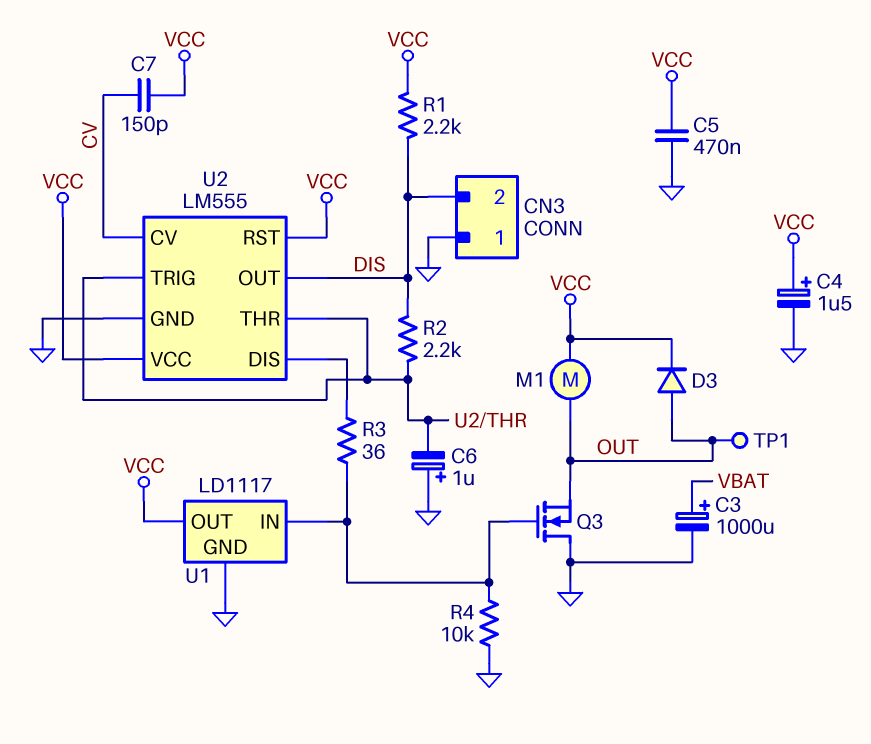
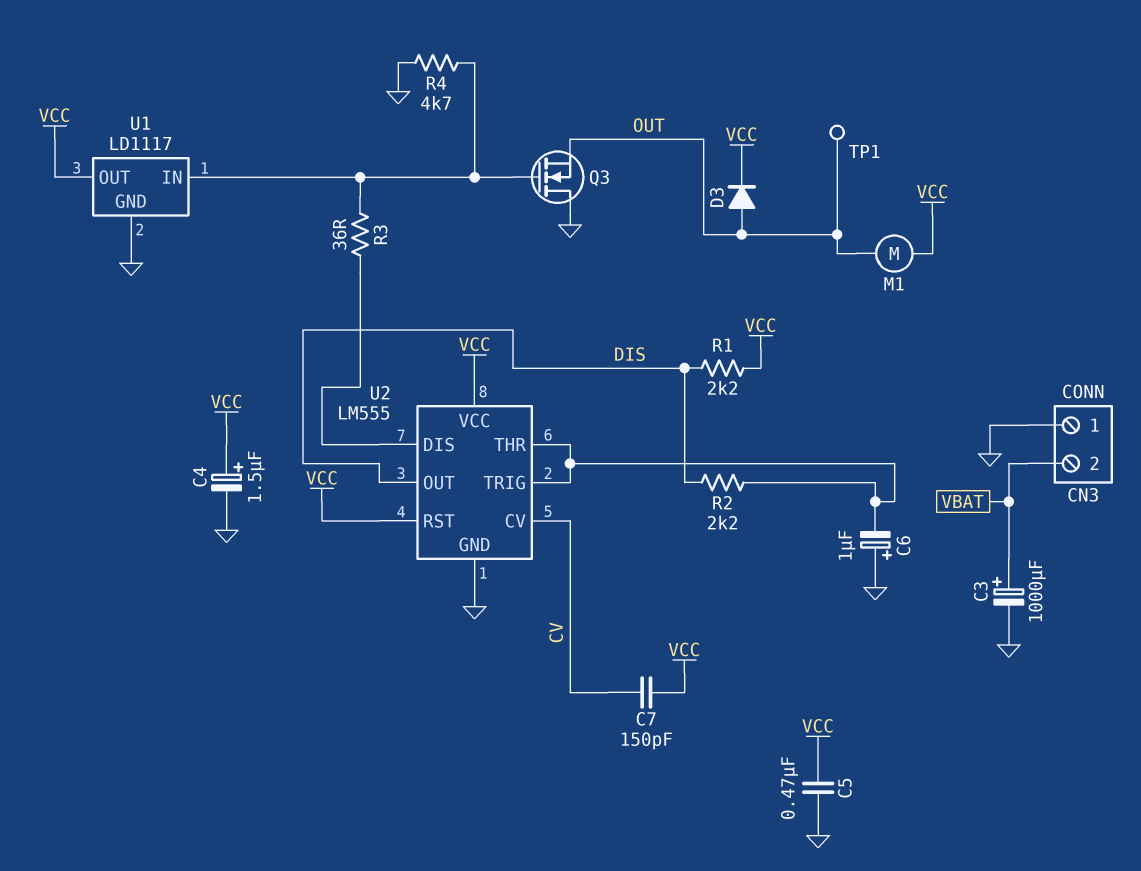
CN3 pin 2: DIS -> VBAT
R4: 10k (GND, U1/IN) -> 4.7k (GND, U1/IN)

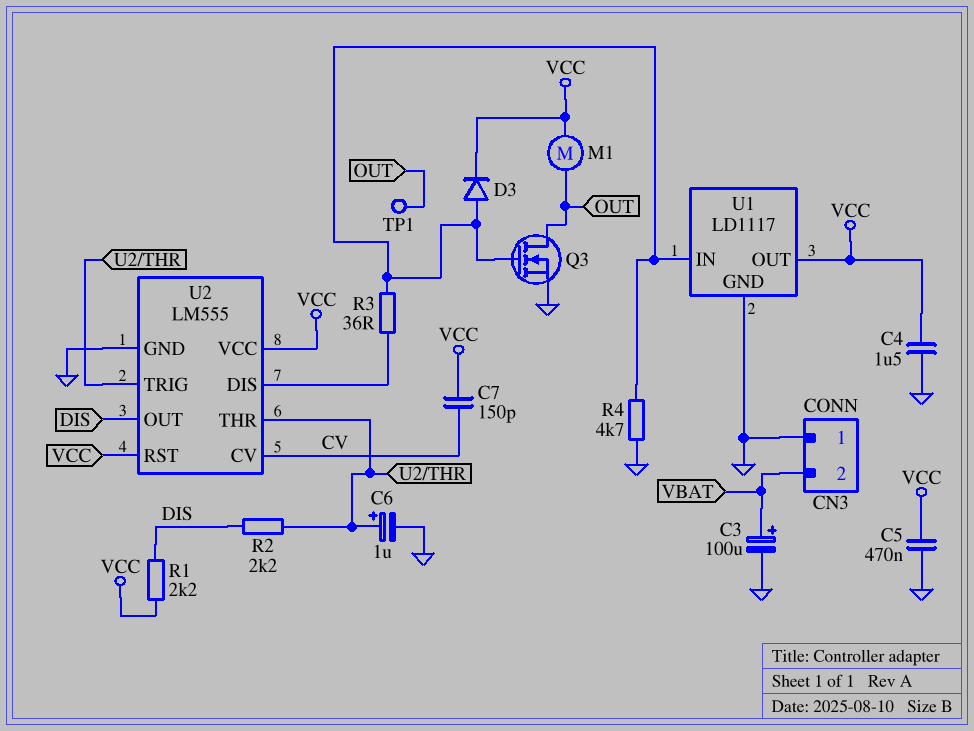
C3: 1000uF (plus VBAT, minus GND) -> 100uF (plus VBAT, minus GND)
C4: 1.5uF (plus VCC, minus GND) -> 1.5uF (GND, VCC)
C6: 1uF (plus GND, minus U2/THR) -> 1uF (plus U2/THR, minus GND)
D3: diode (A OUT, K VCC) -> diode (A U1/IN, K VCC)
Q3: NMOS (G U1/IN, D GND, S OUT) -> NMOS (G U1/IN, D OUT, S GND)

